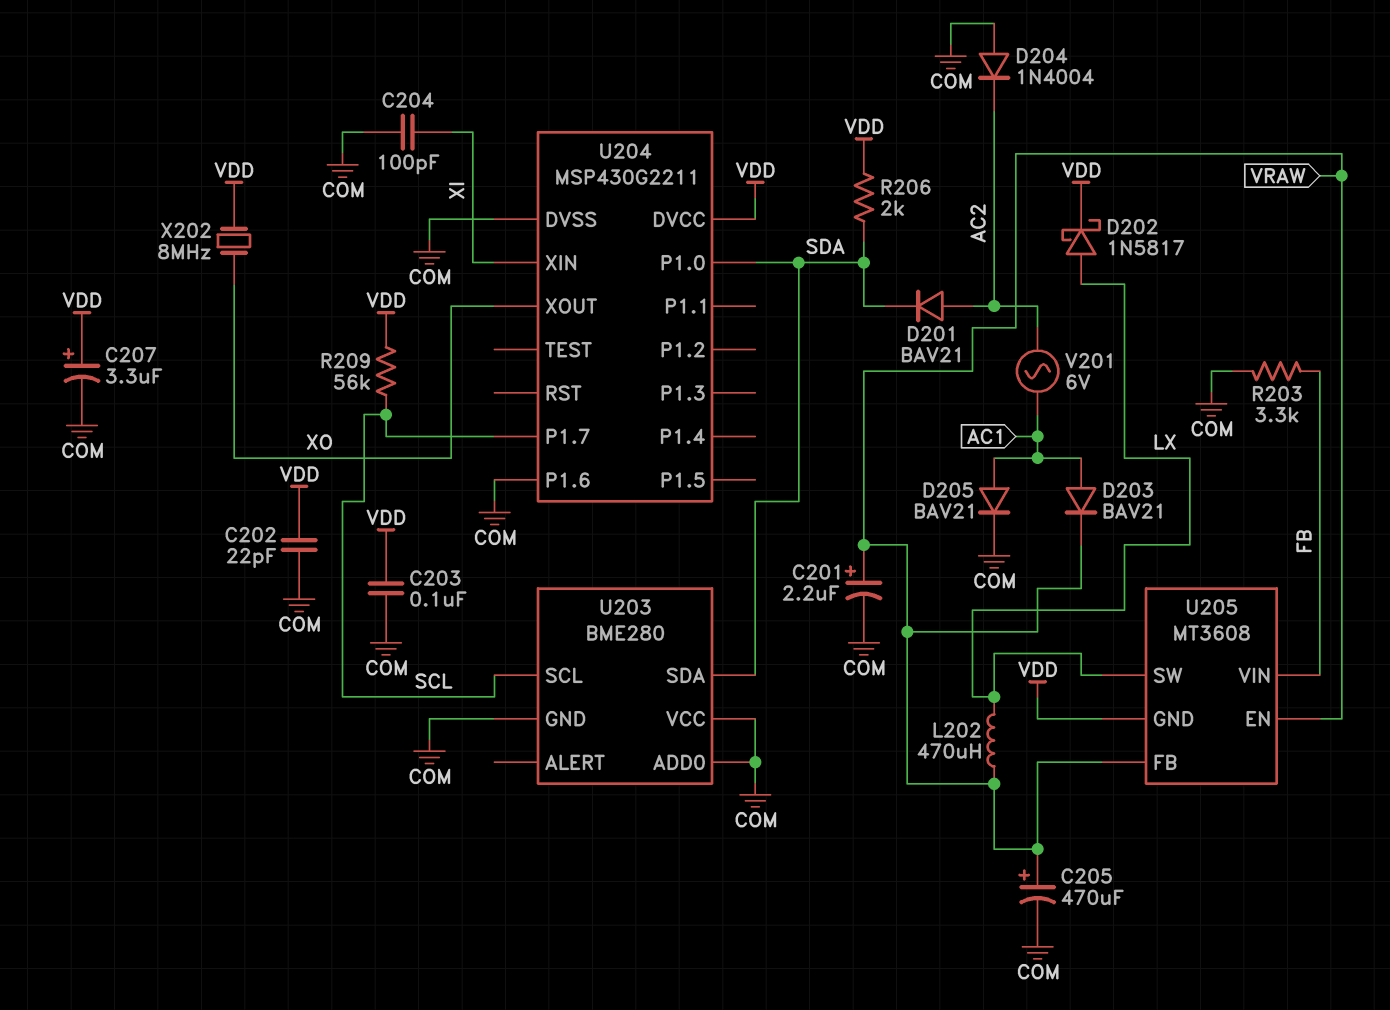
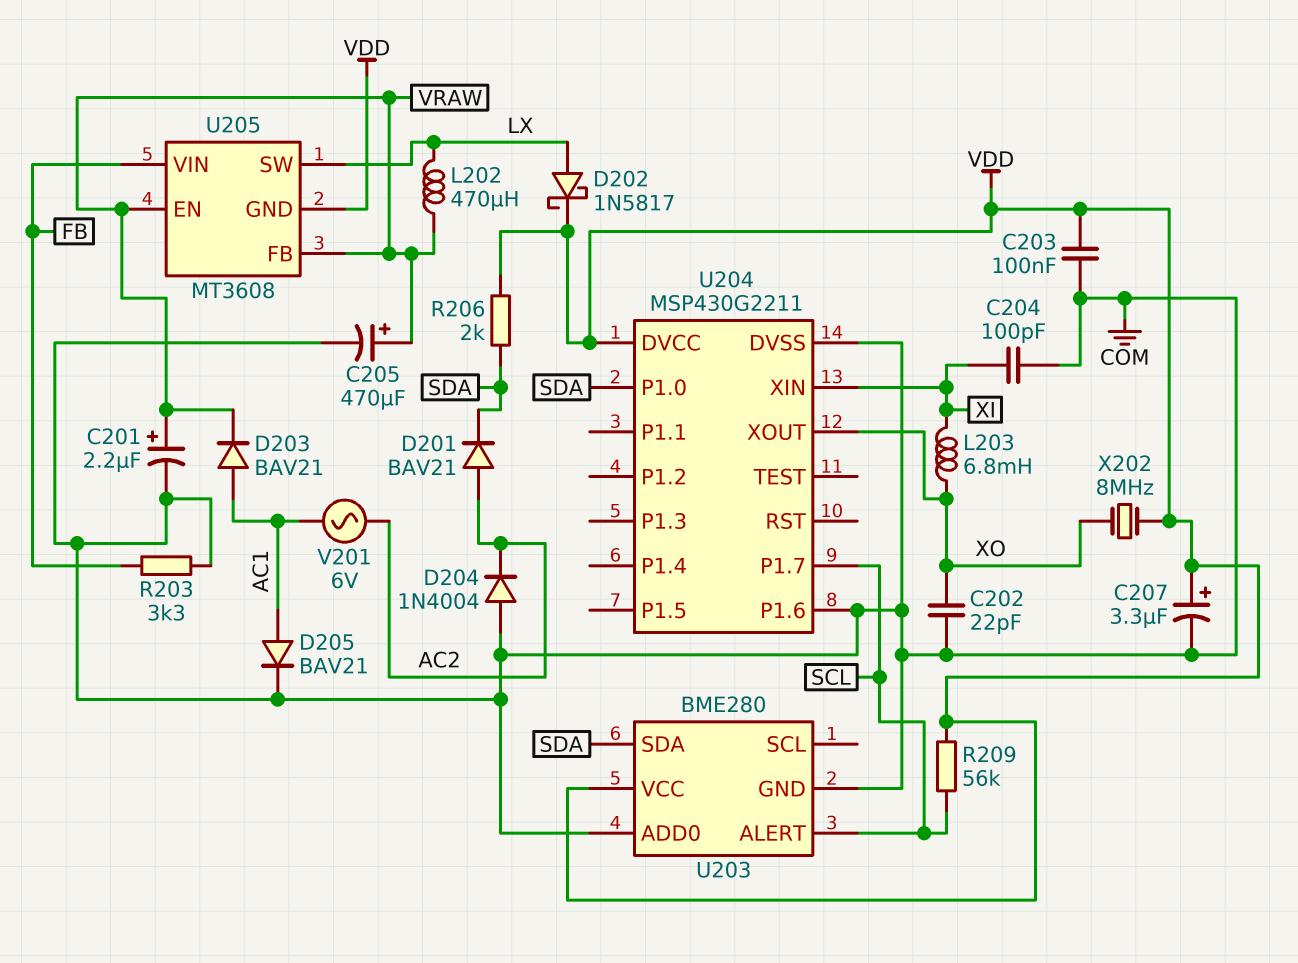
C202: 22pF (COM, VDD) -> 22pF (COM, XO)
L203: none -> 6.8mH (XI, XO)
U203 pin ALERT: none -> SCL
U203 pin SCL: SCL -> none
U203 pin VCC: COM -> VDD

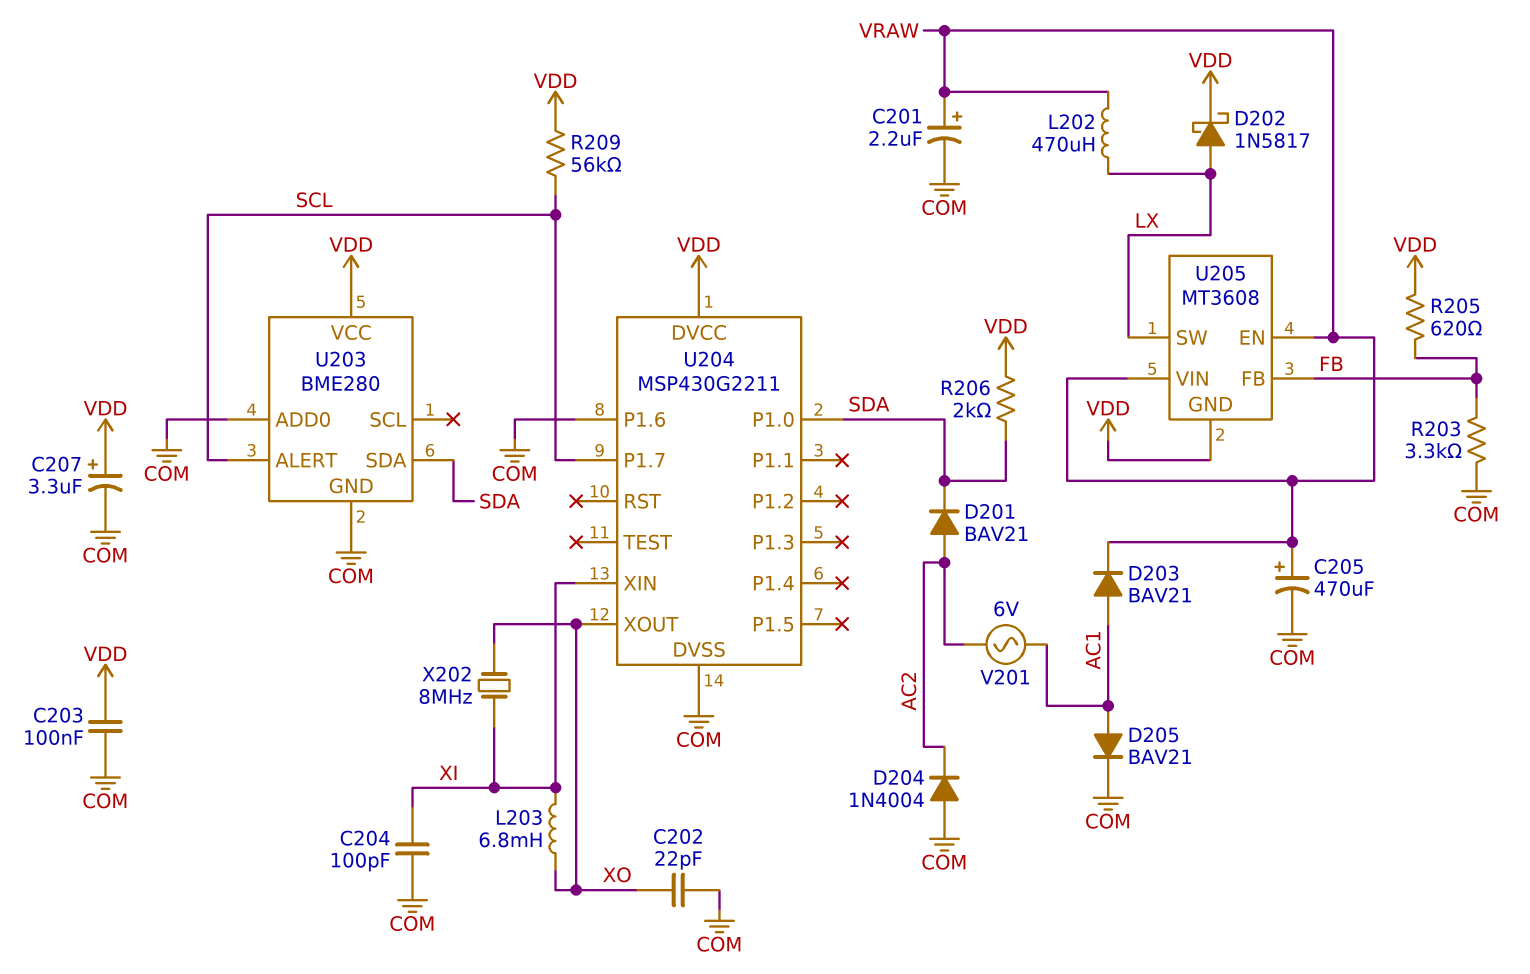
R205: none -> 620 (FB, VDD)
U205 pin FB: VRAW -> FB
U205 pin VIN: FB -> VRAW
X202: 8MHz (VDD, XO) -> 8MHz (XI, XO)

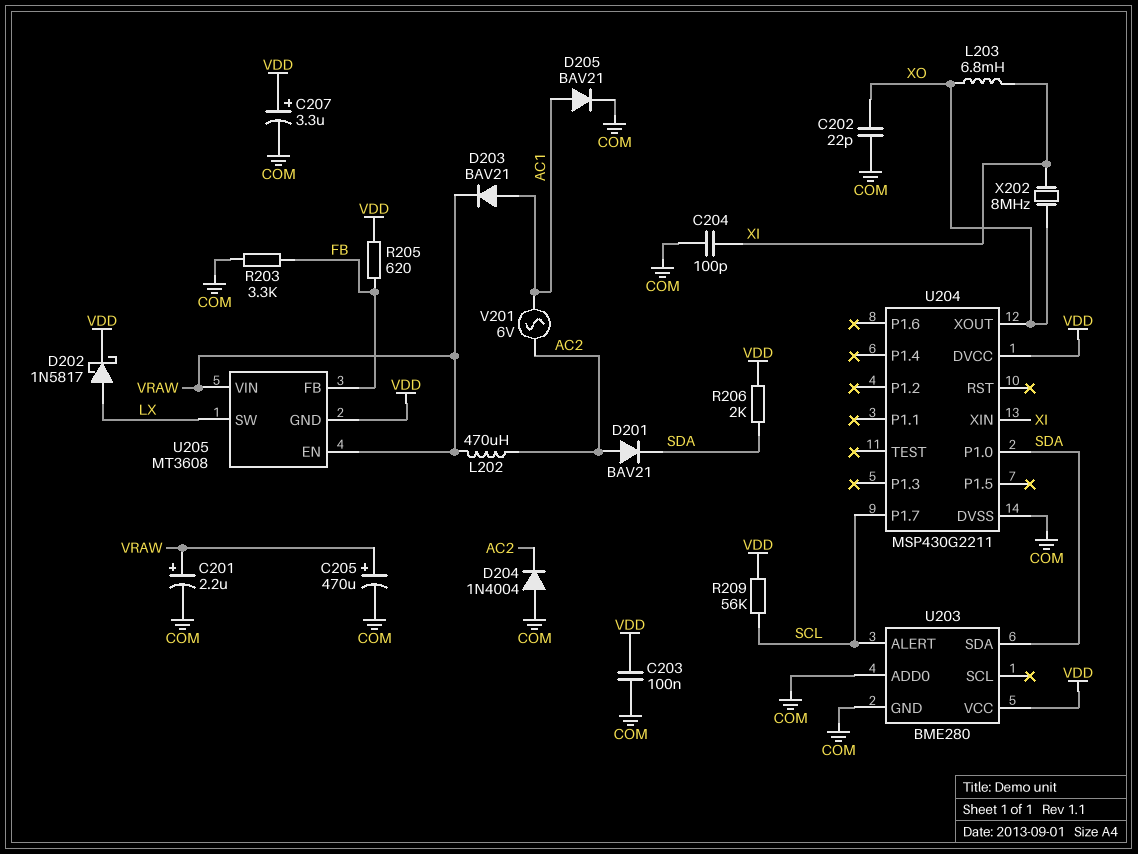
L202: 470uH (LX, VRAW) -> 470uH (AC2, VRAW)
U204 pin P1.6: COM -> none

